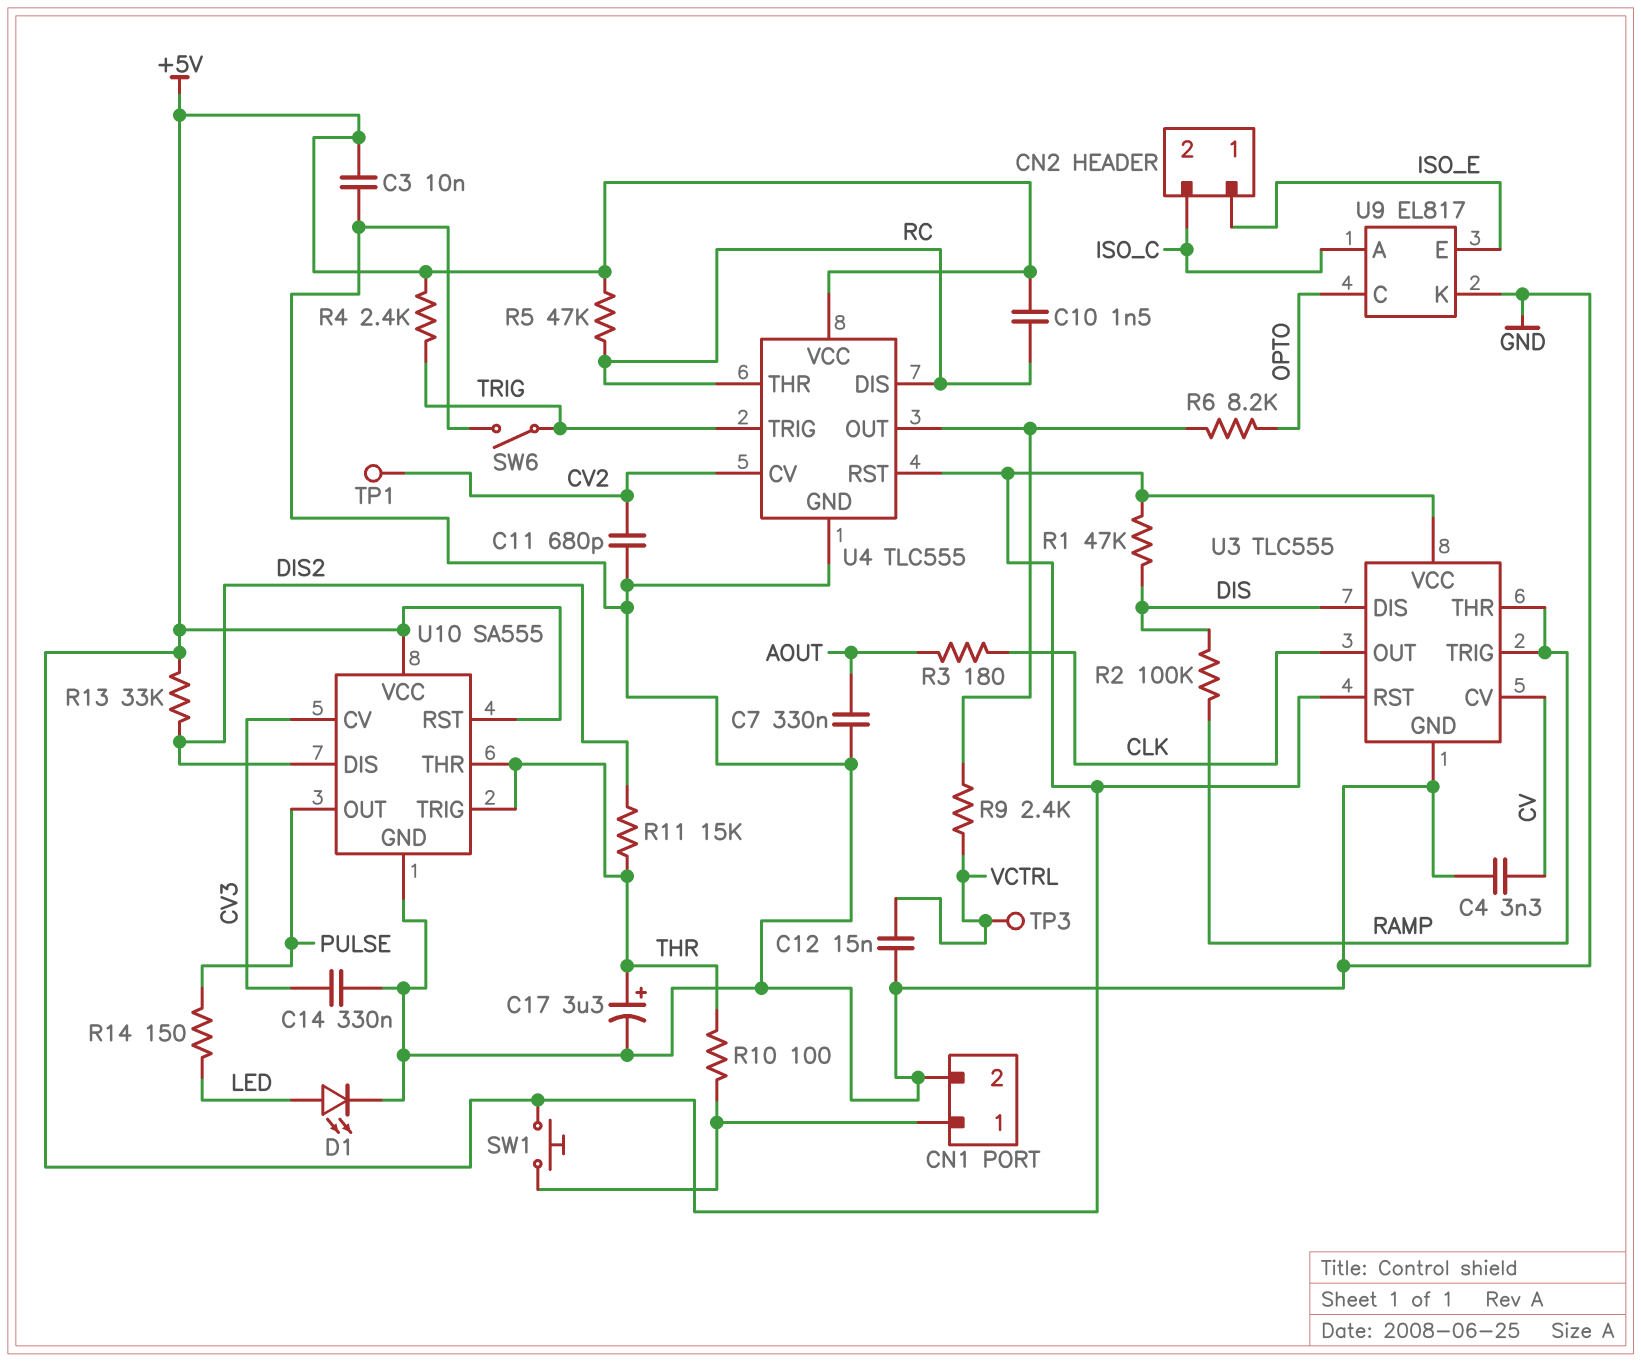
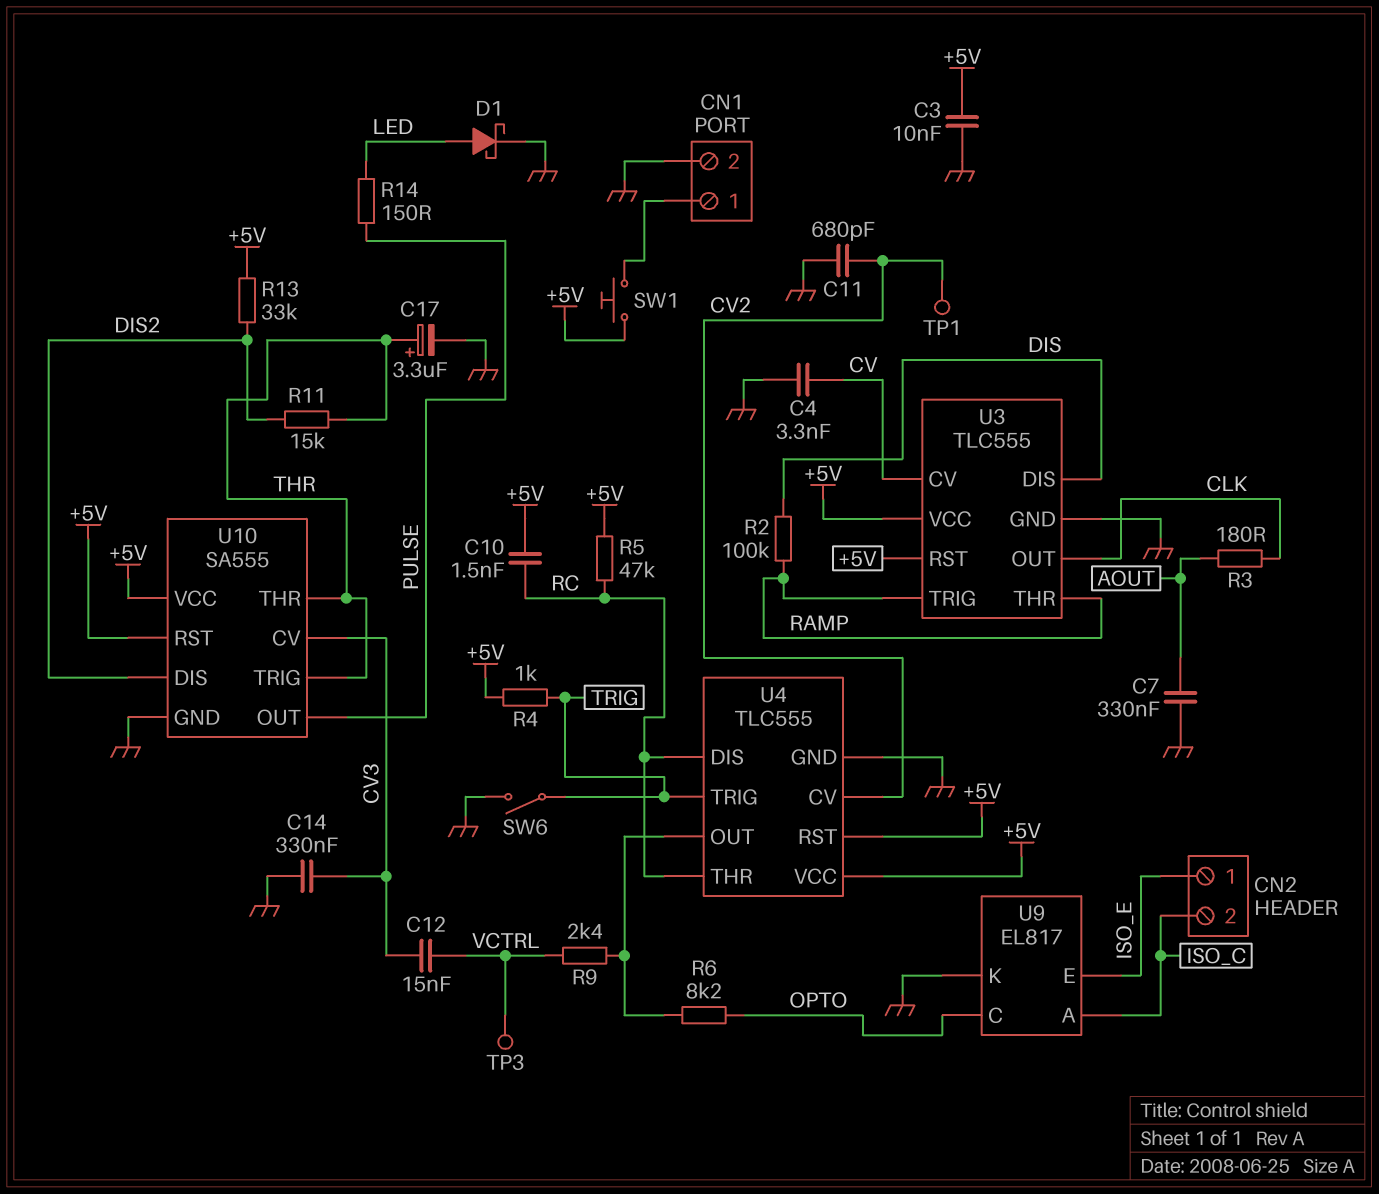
C12: 15nF (GND, VCTRL) -> 15nF (CV3, VCTRL)
D1: LED (A LED, K GND) -> schottky (A LED, K GND)
R1: 47k (+5V, DIS) -> none
R4: 2.4k (+5V, TRIG) -> 1k (+5V, TRIG)
R10: 100 (CN1/1, THR) -> none

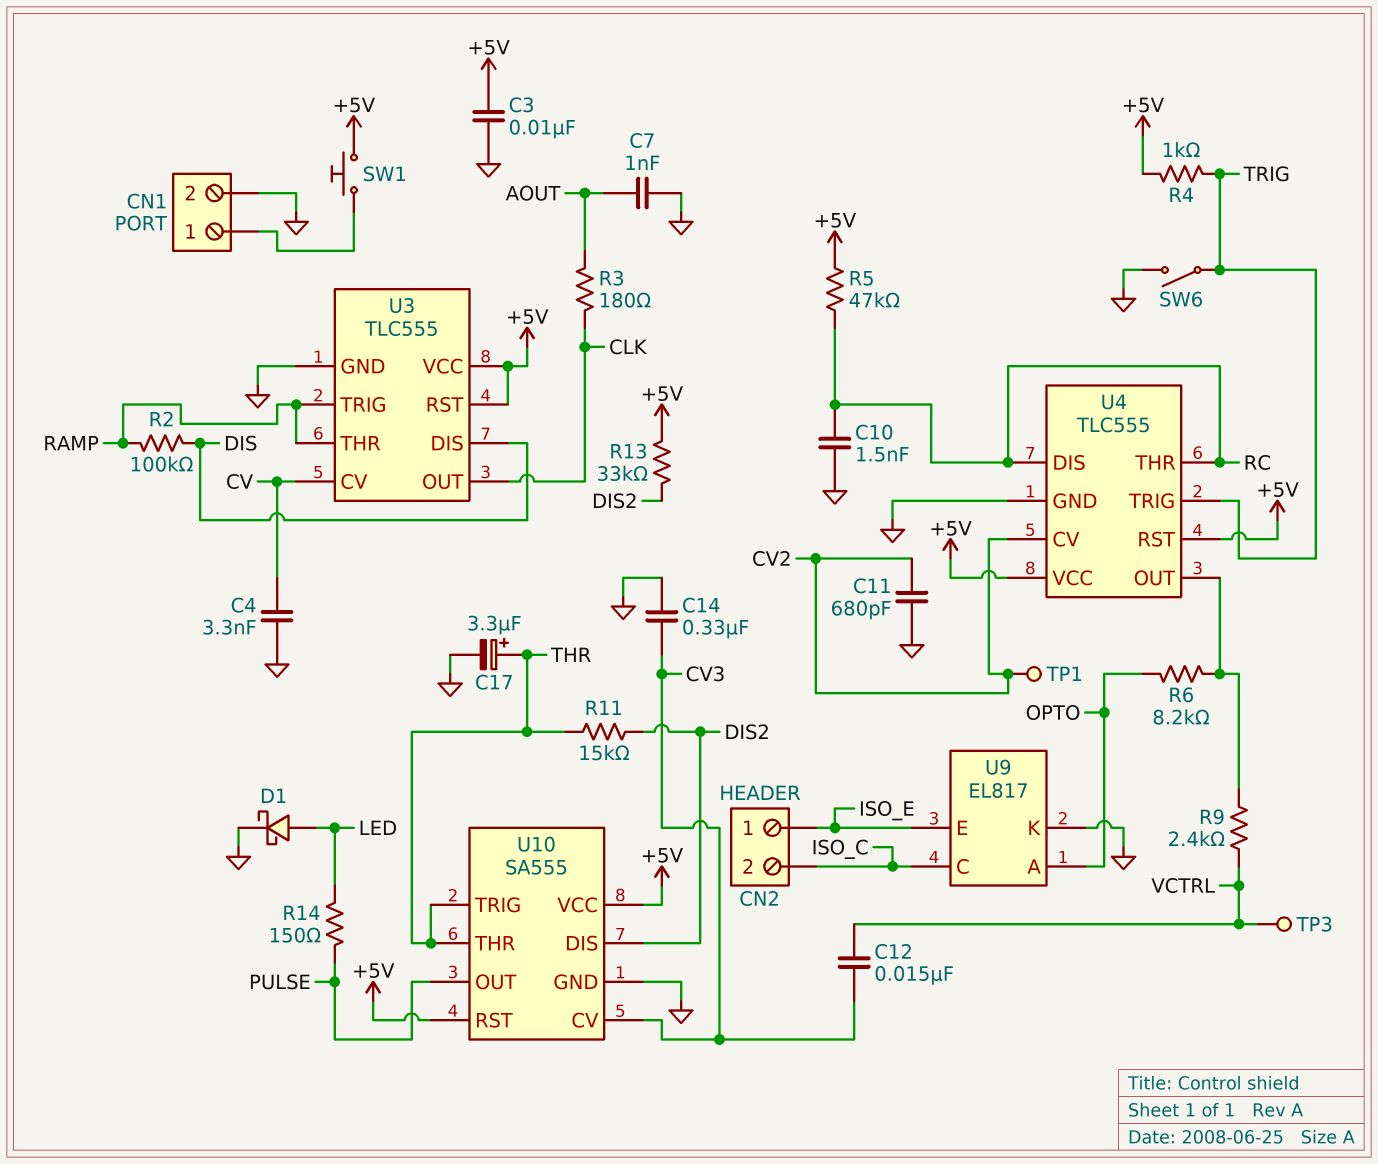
C7: 330nF (AOUT, GND) -> 1nF (AOUT, GND)
C10: 1.5nF (+5V, RC) -> 1.5nF (GND, RC)
U9 pin A: ISO_C -> OPTO
U9 pin C: OPTO -> ISO_C

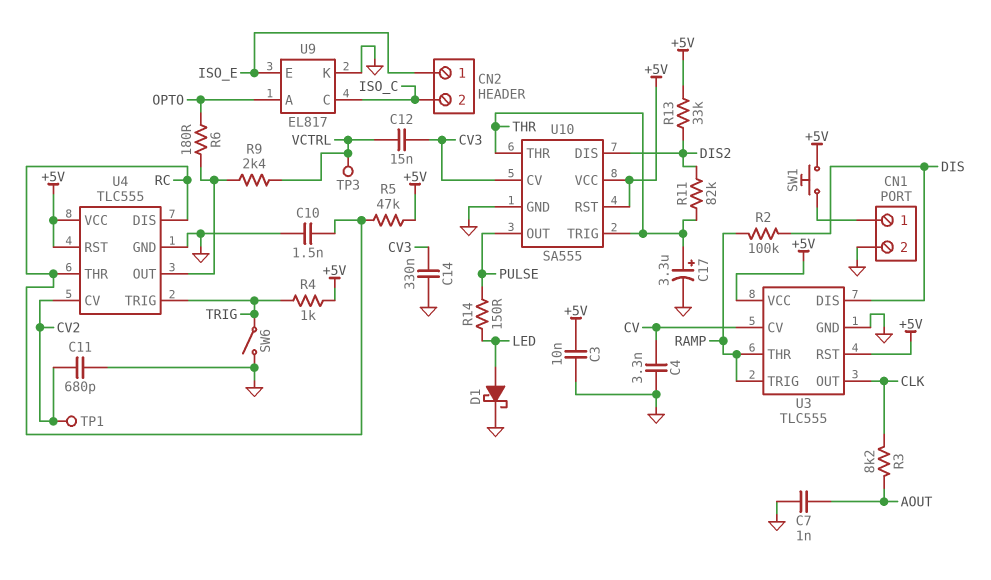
R3: 180 (AOUT, CLK) -> 8.2k (AOUT, CLK)
R6: 8.2k (OPTO, U4/OUT) -> 180 (OPTO, U4/OUT)
R11: 15k (DIS2, THR) -> 82k (DIS2, THR)

